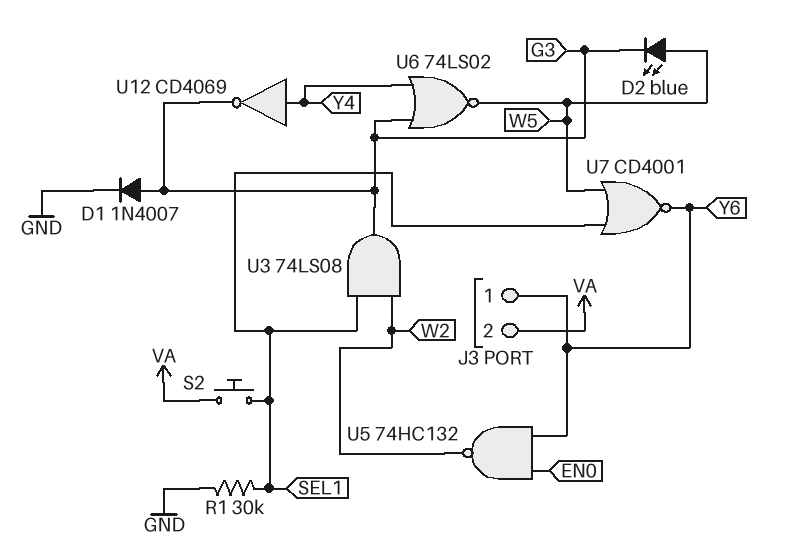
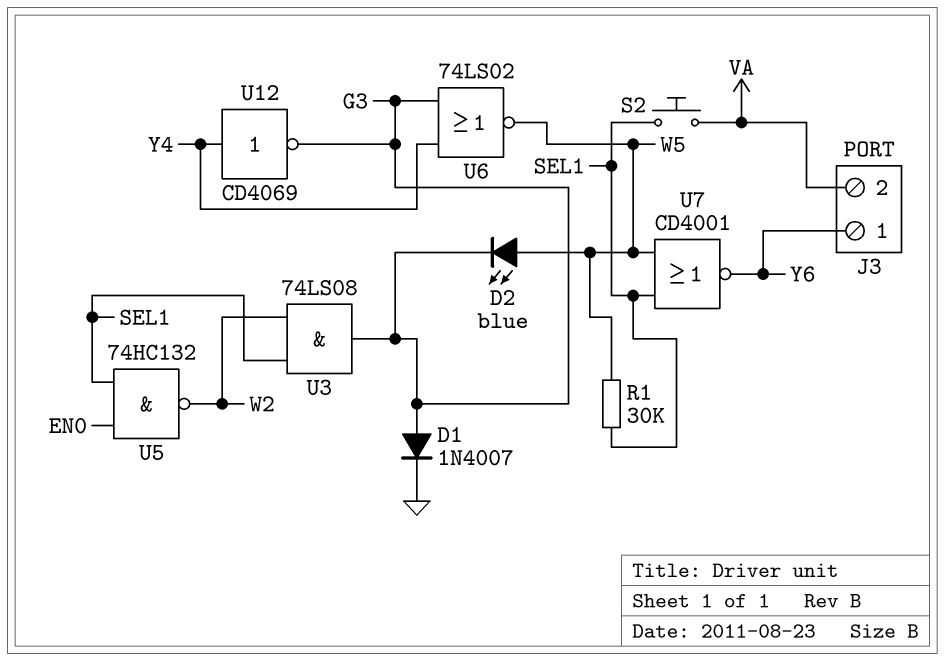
R1: 30k (GND, SEL1) -> 30k (SEL1, W5)
U5: NAND 74HC132 (in EN0, in Y6, out W2) -> NAND 74HC132 (in EN0, in SEL1, out W2)

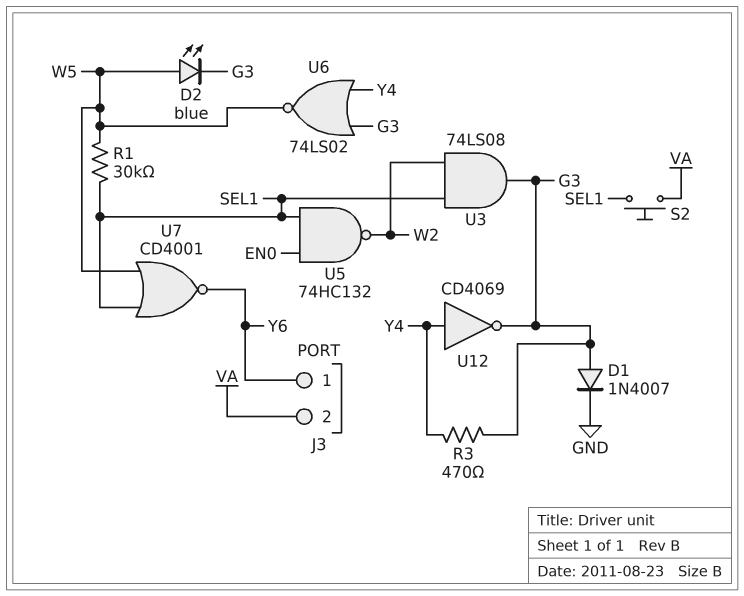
R3: none -> 470 (G3, Y4)

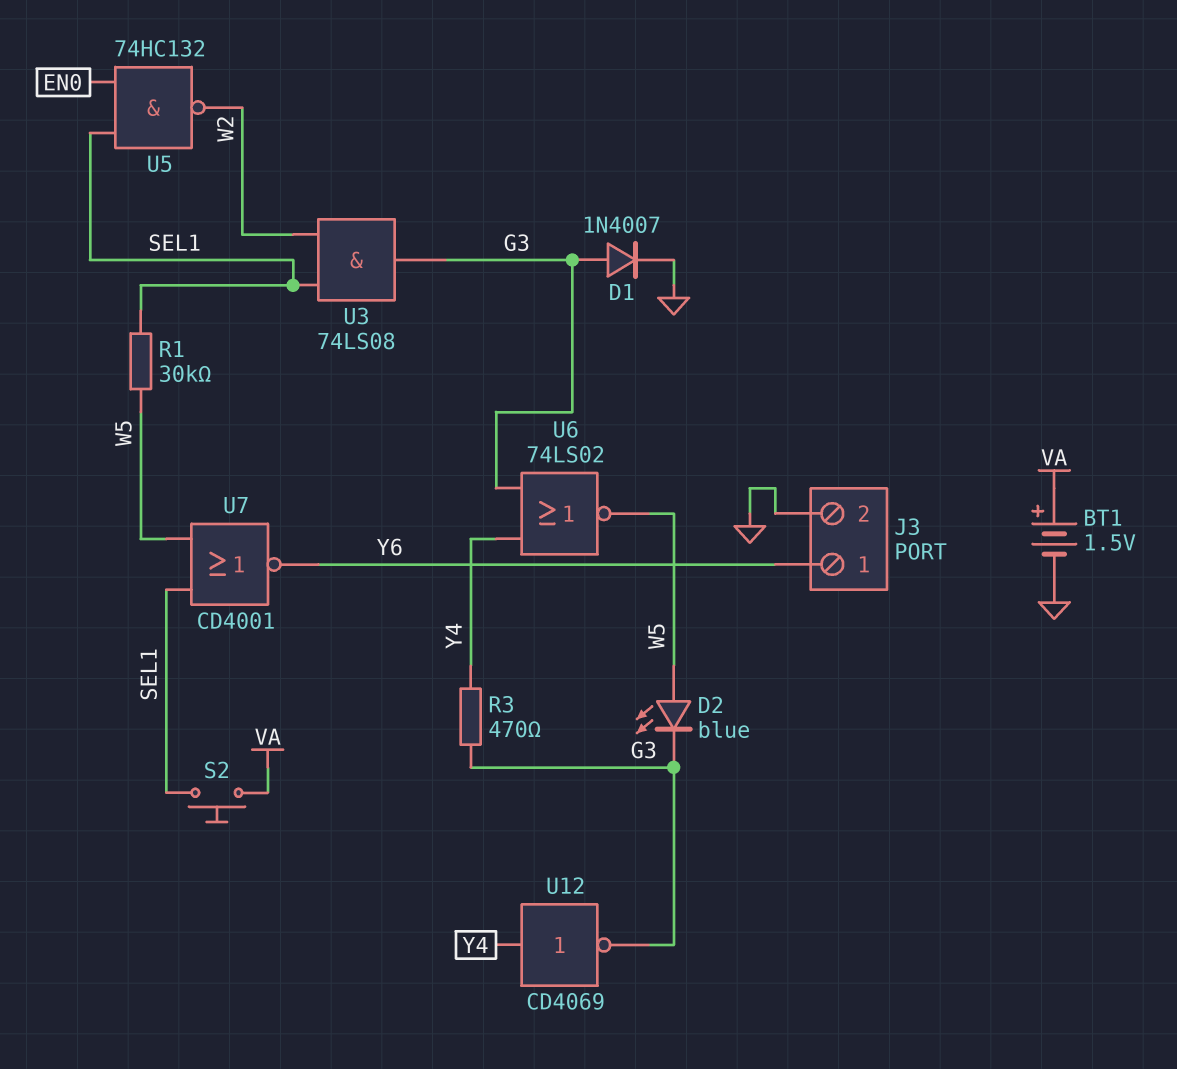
BT1: none -> 1.5V (plus VA, minus GND)
J3 pin 2: VA -> GND

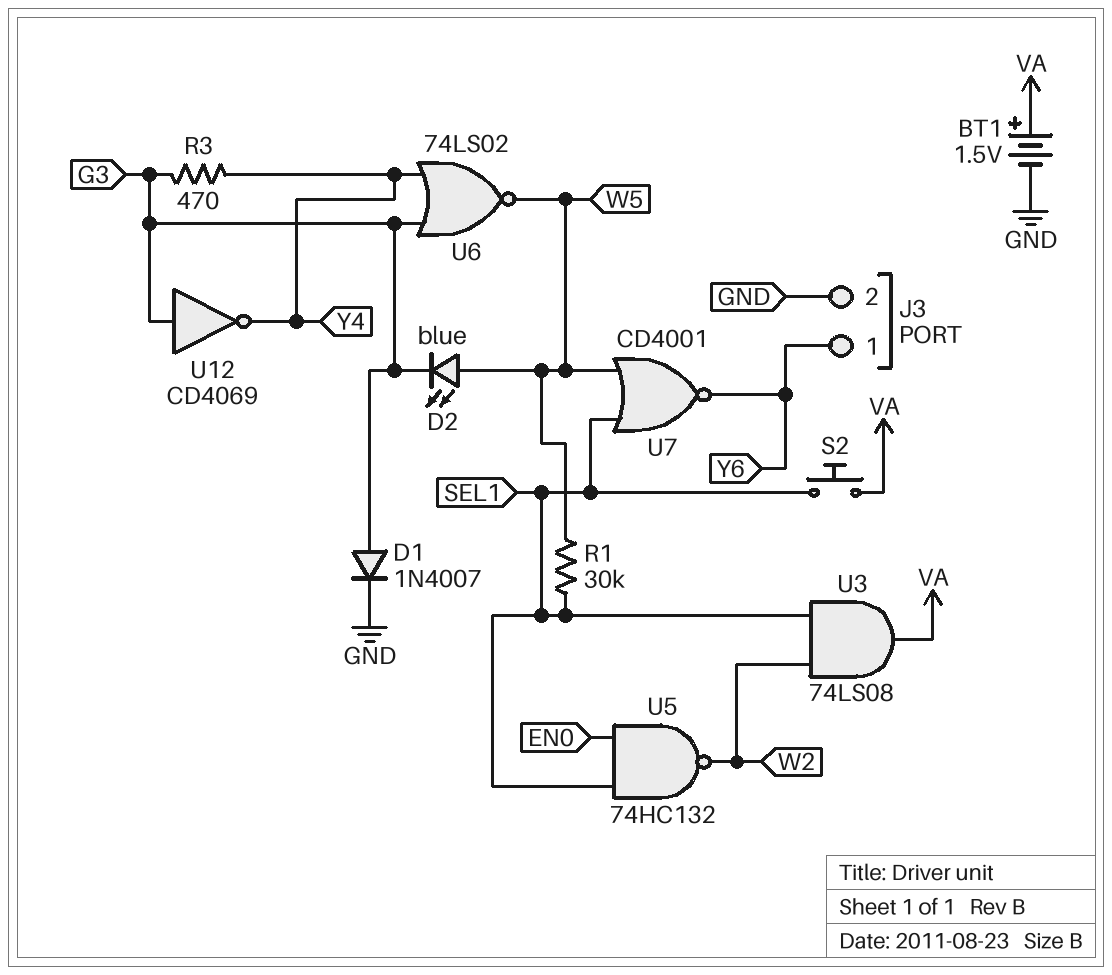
U3: AND 74LS08 (in SEL1, in W2, out G3) -> AND 74LS08 (in SEL1, in W2, out VA)
U12: NOT CD4069 (in Y4, out G3) -> NOT CD4069 (in G3, out Y4)

